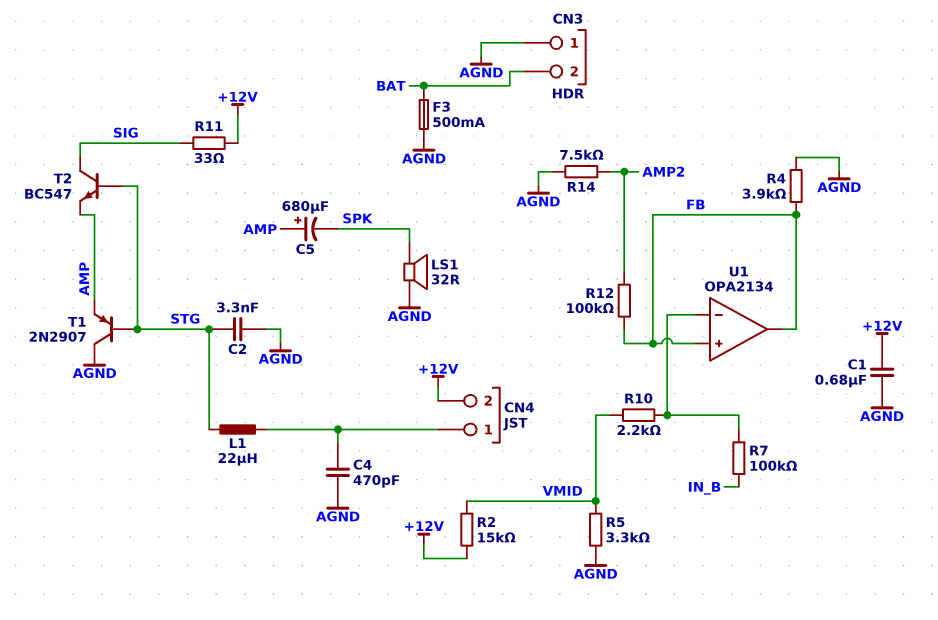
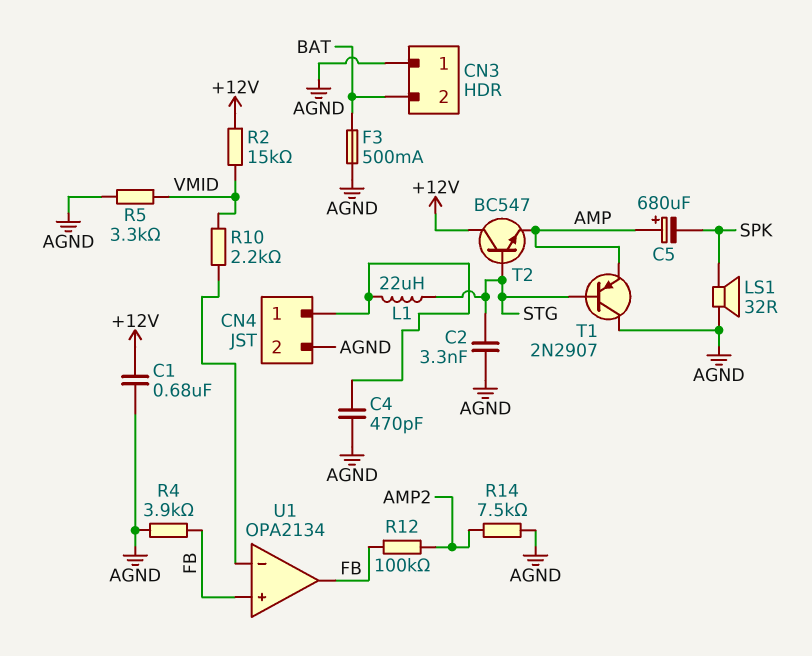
CN4 pin 2: +12V -> AGND
R7: 100k (IN_B, U1/in-) -> none
R11: 33 (+12V, SIG) -> none
T2: NPN BC547 (B STG, C SIG, E AMP) -> NPN BC547 (B STG, C +12V, E AMP)

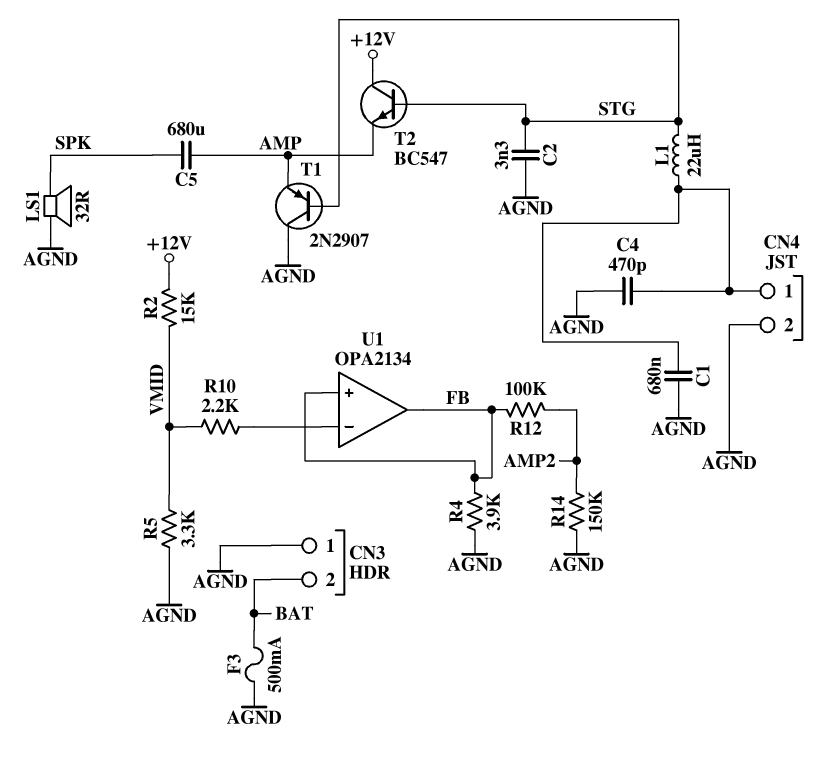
C1: 680nF (+12V, AGND) -> 680nF (AGND, CN4/1)
C5: 680uF (plus AMP, minus SPK) -> 680uF (AMP, SPK)
R14: 7.5k (AGND, AMP2) -> 150k (AGND, AMP2)

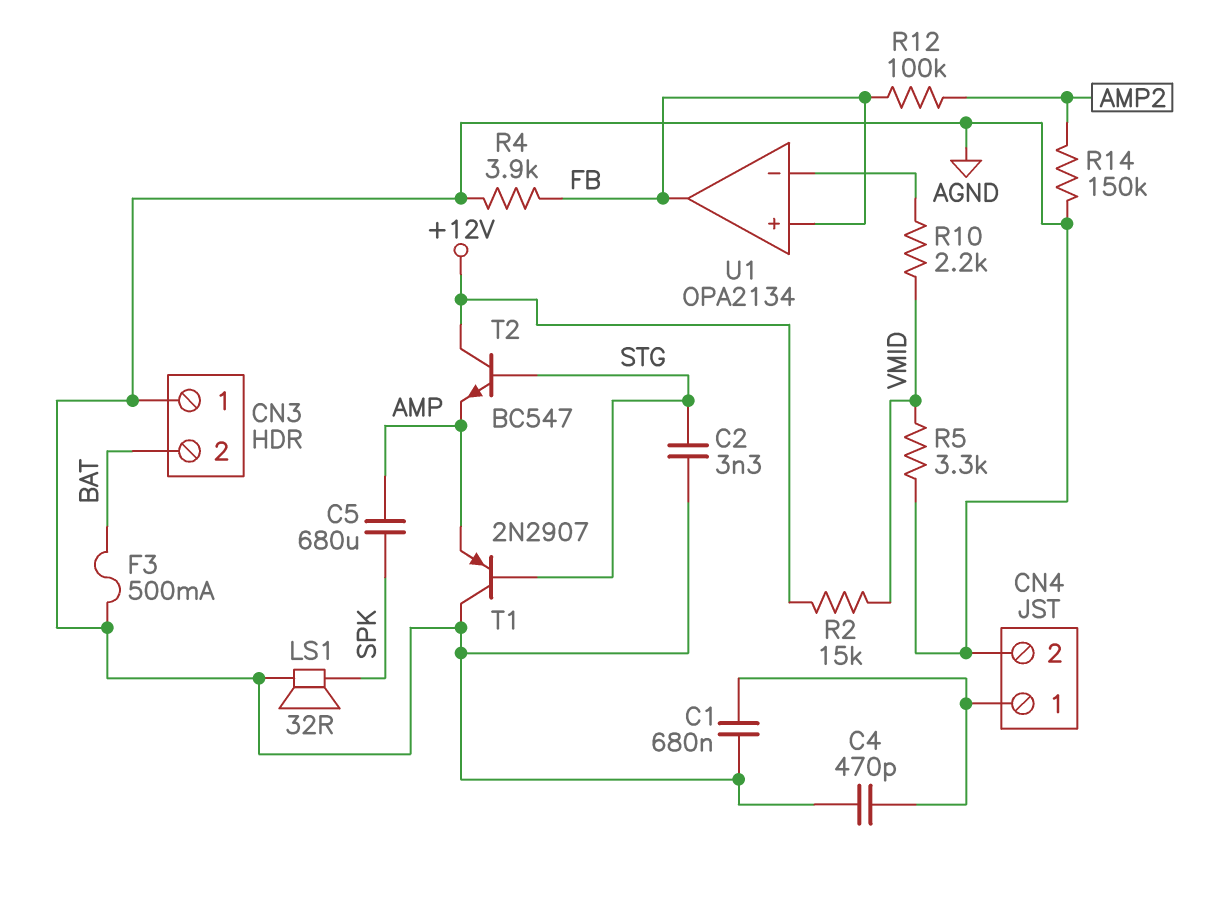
L1: 22uH (CN4/1, STG) -> none

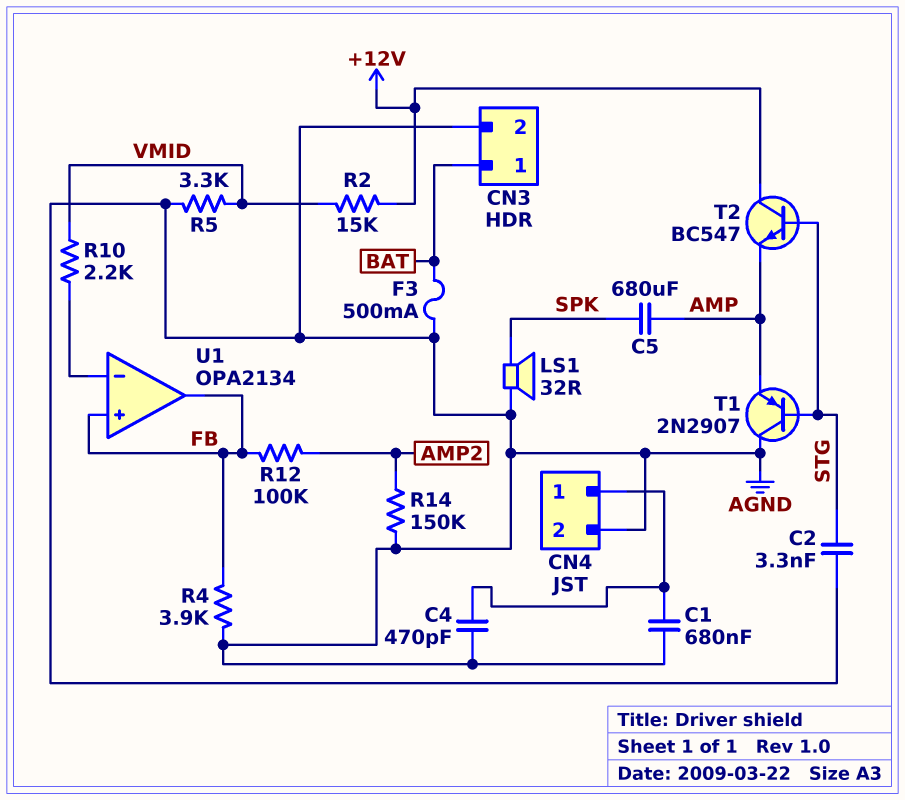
CN3 pin 1: AGND -> BAT
CN3 pin 2: BAT -> AGND

